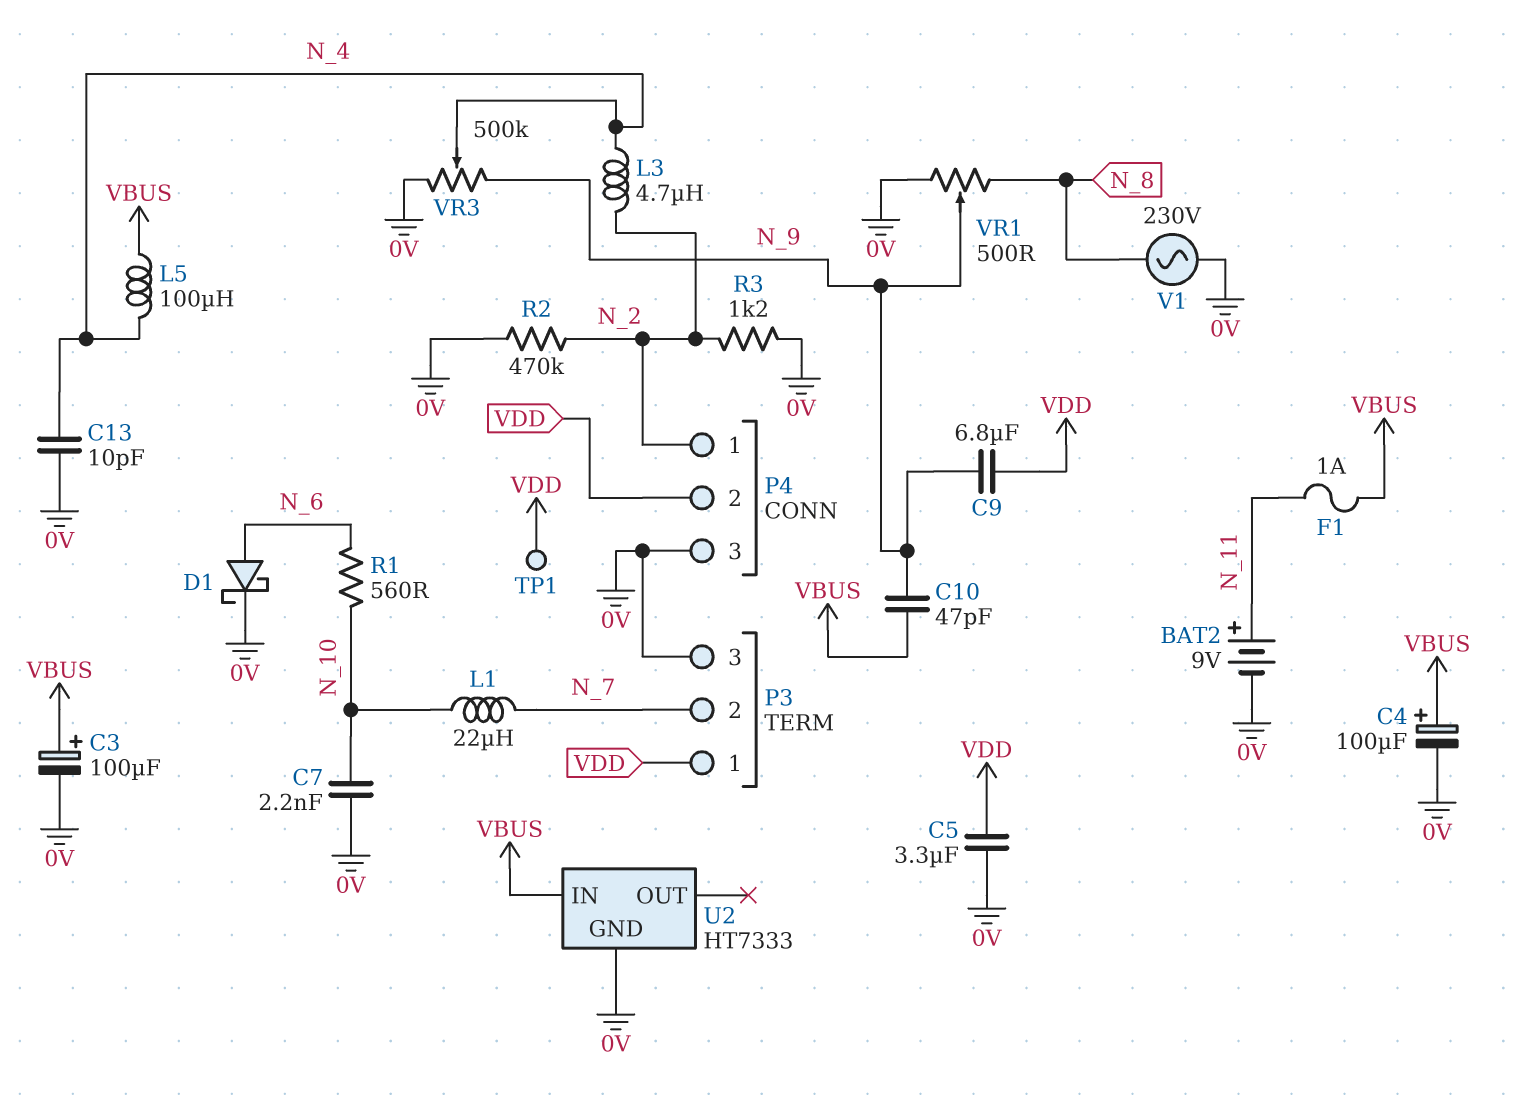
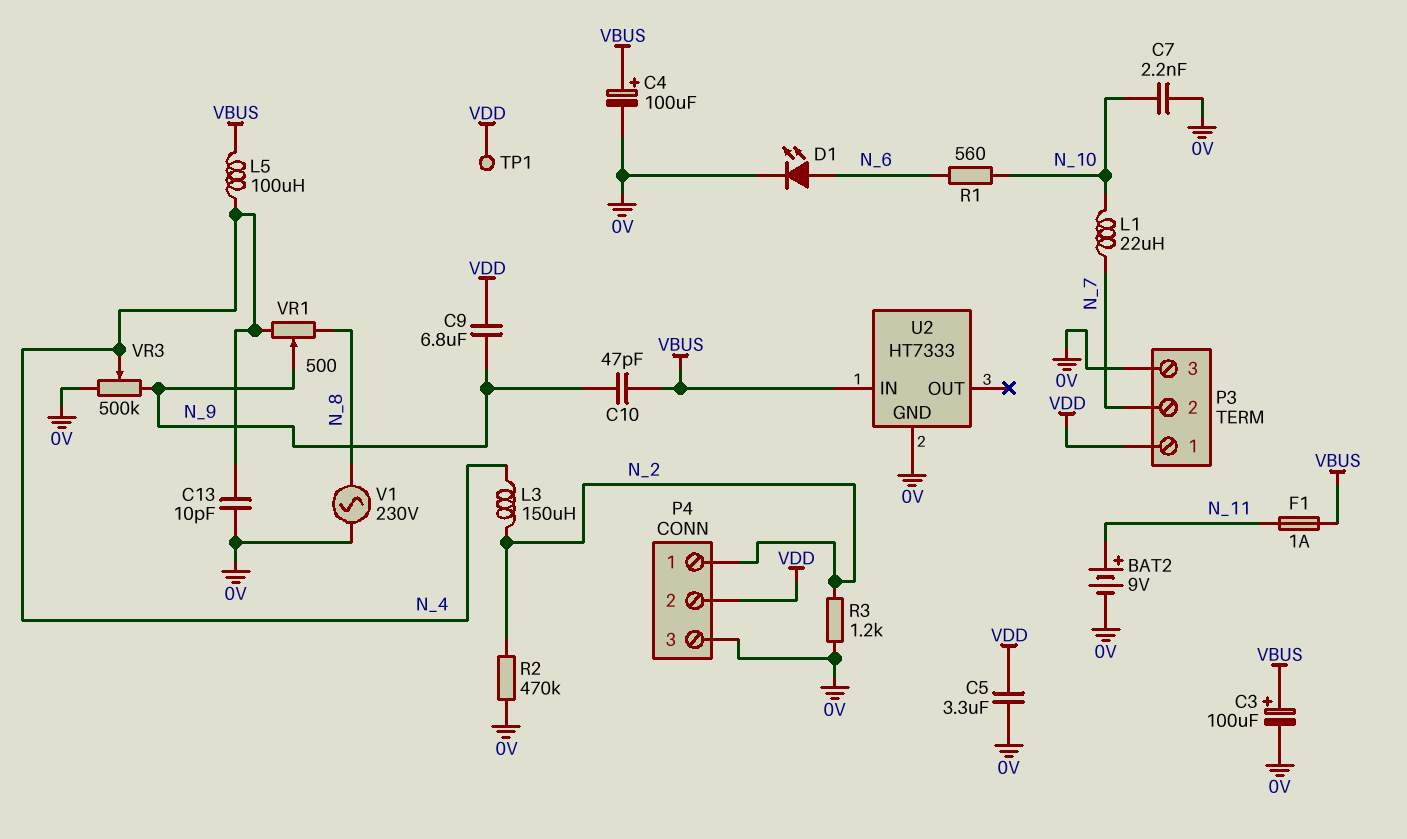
D1: schottky (A N_6, K 0V) -> LED (A N_6, K 0V)
L3: 4.7uH (N_2, N_4) -> 150uH (N_2, N_4)
VR1: 500 (0V, N_8, wiper N_9) -> 500 (N_4, N_8, wiper N_9)

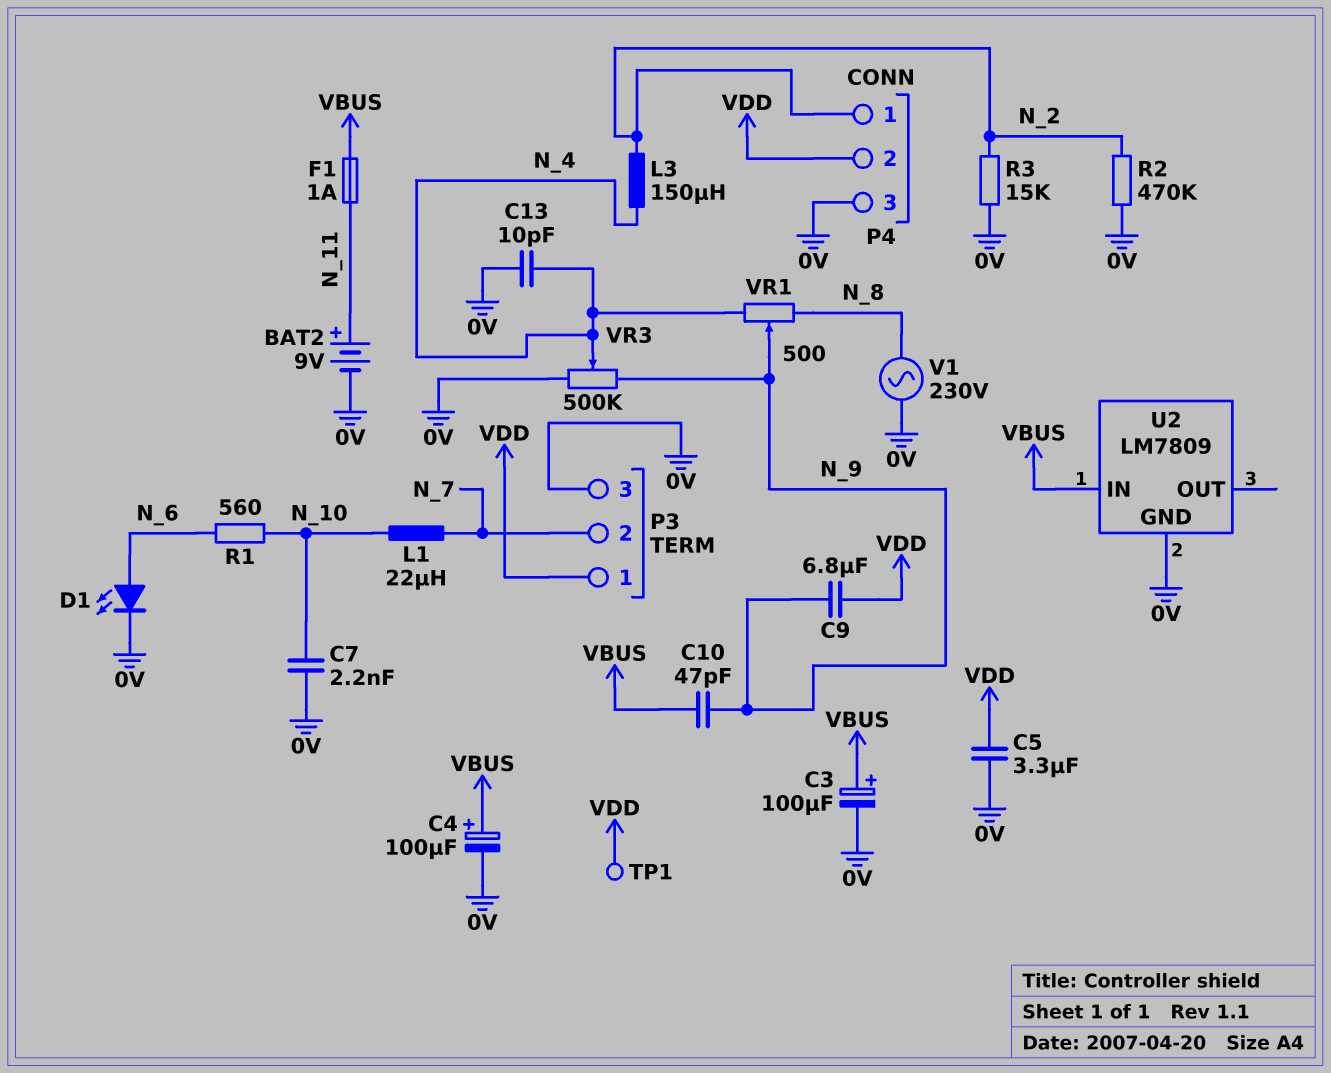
L5: 100uH (N_4, VBUS) -> none
R3: 1.2k (0V, N_2) -> 15k (0V, N_2)
U2: HT7333 -> LM7809

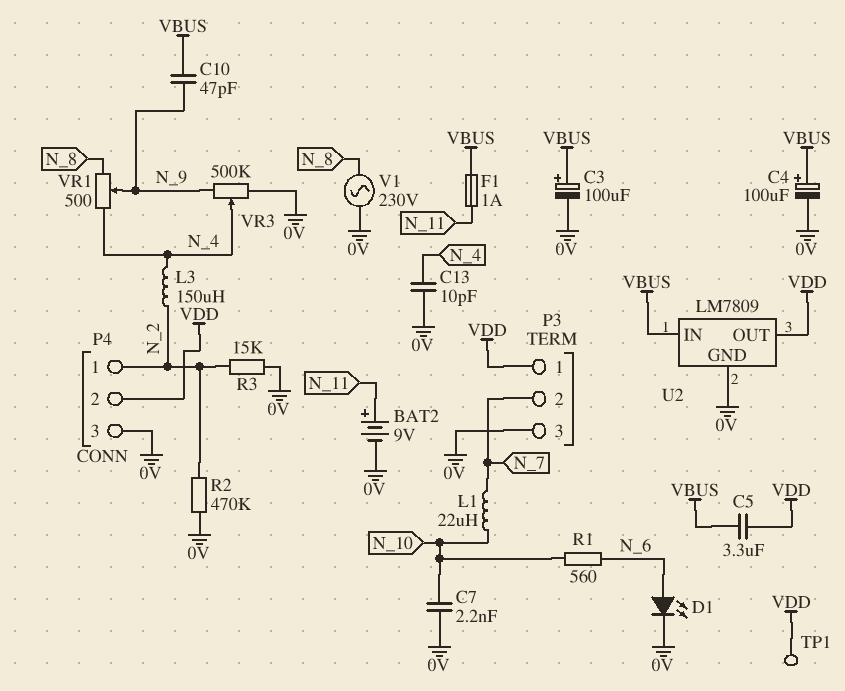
C5: 3.3uF (0V, VDD) -> 3.3uF (VBUS, VDD)
C9: 6.8uF (N_9, VDD) -> none
U2 pin OUT: none -> VDD

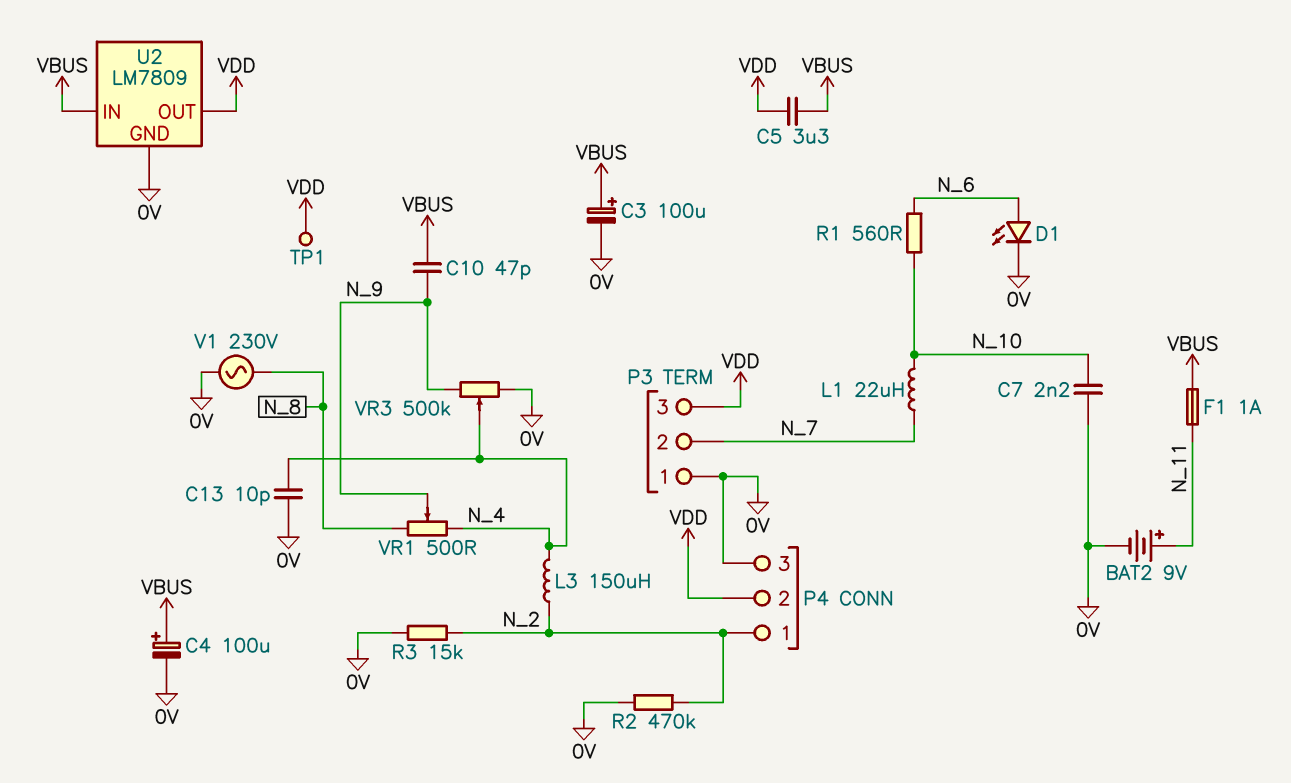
P3 pin 1: VDD -> 0V
P3 pin 3: 0V -> VDD

